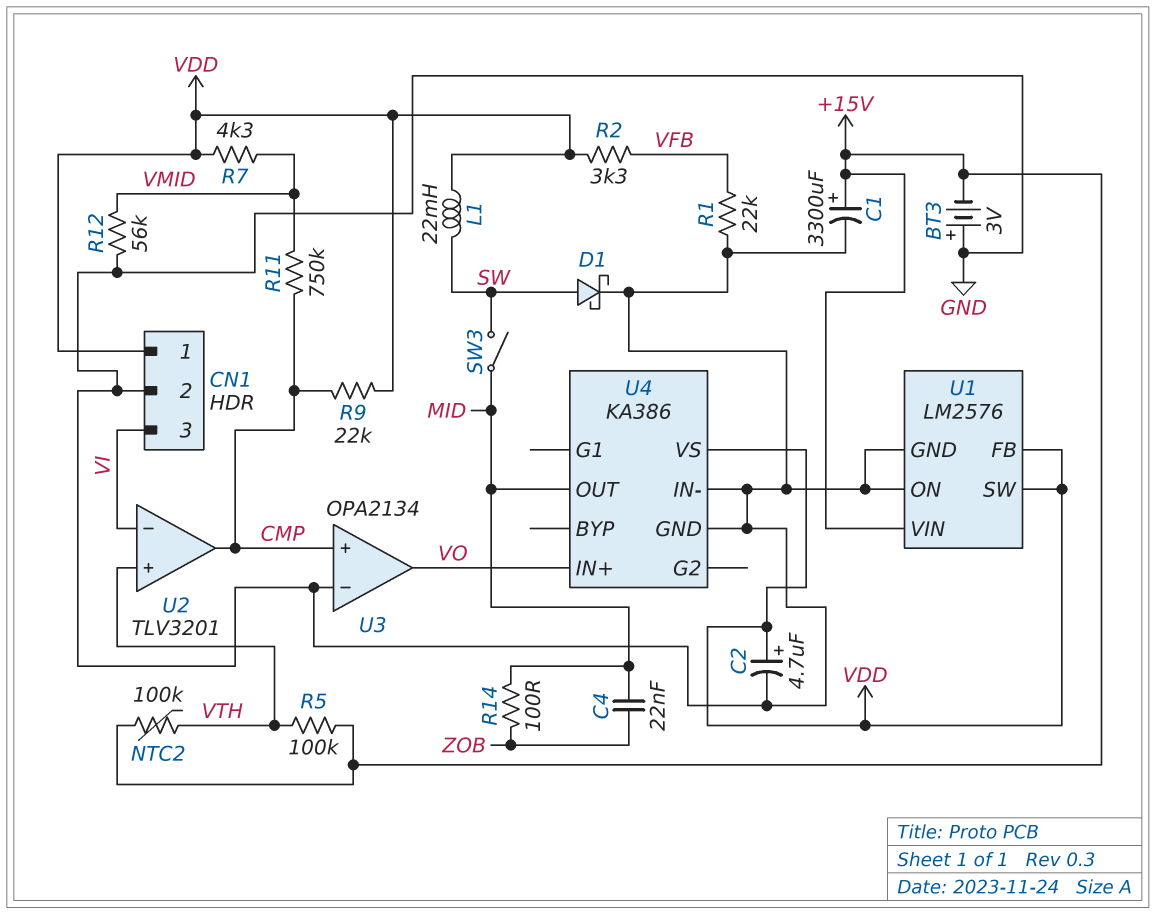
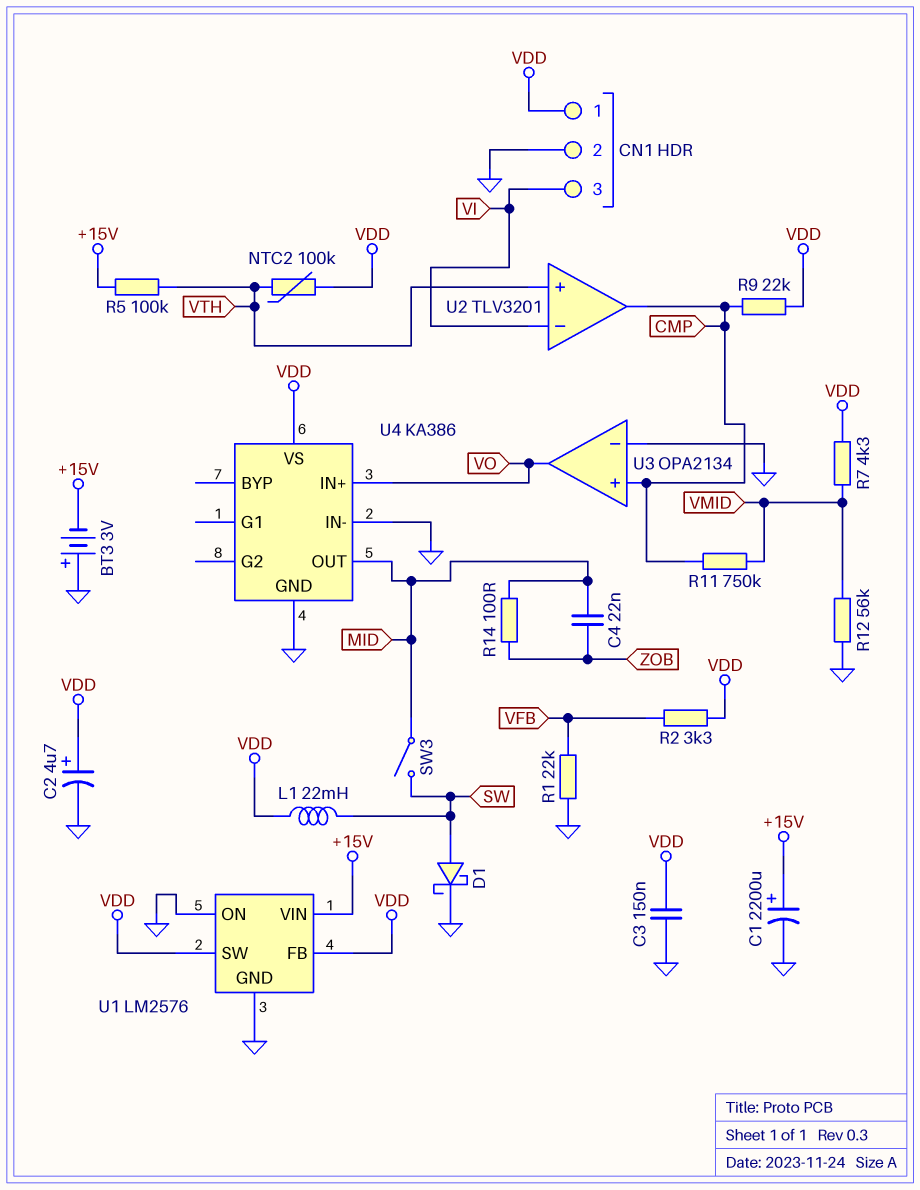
C1: 3300uF (plus +15V, minus GND) -> 2200uF (plus +15V, minus GND)
C3: none -> 150nF (GND, VDD)
NTC2: 100k (+15V, VTH) -> 100k (VDD, VTH)

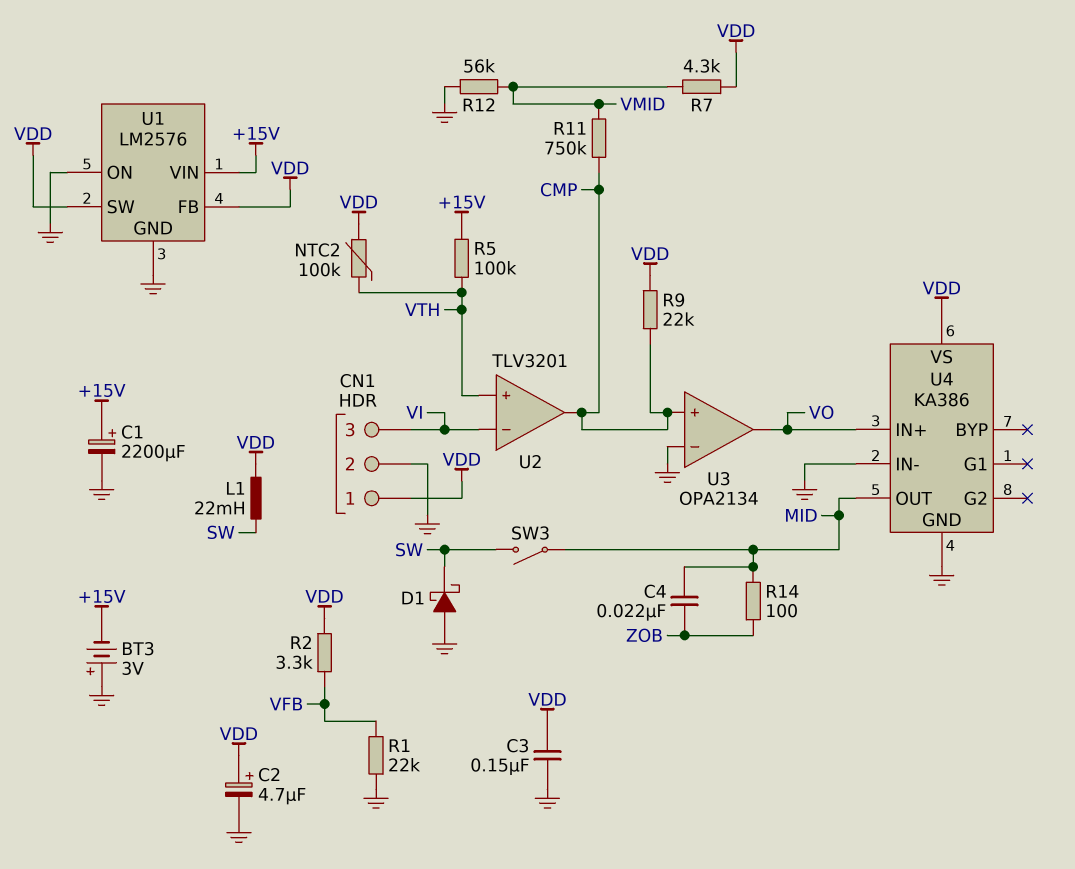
D1: schottky (A SW, K GND) -> schottky (A GND, K SW)

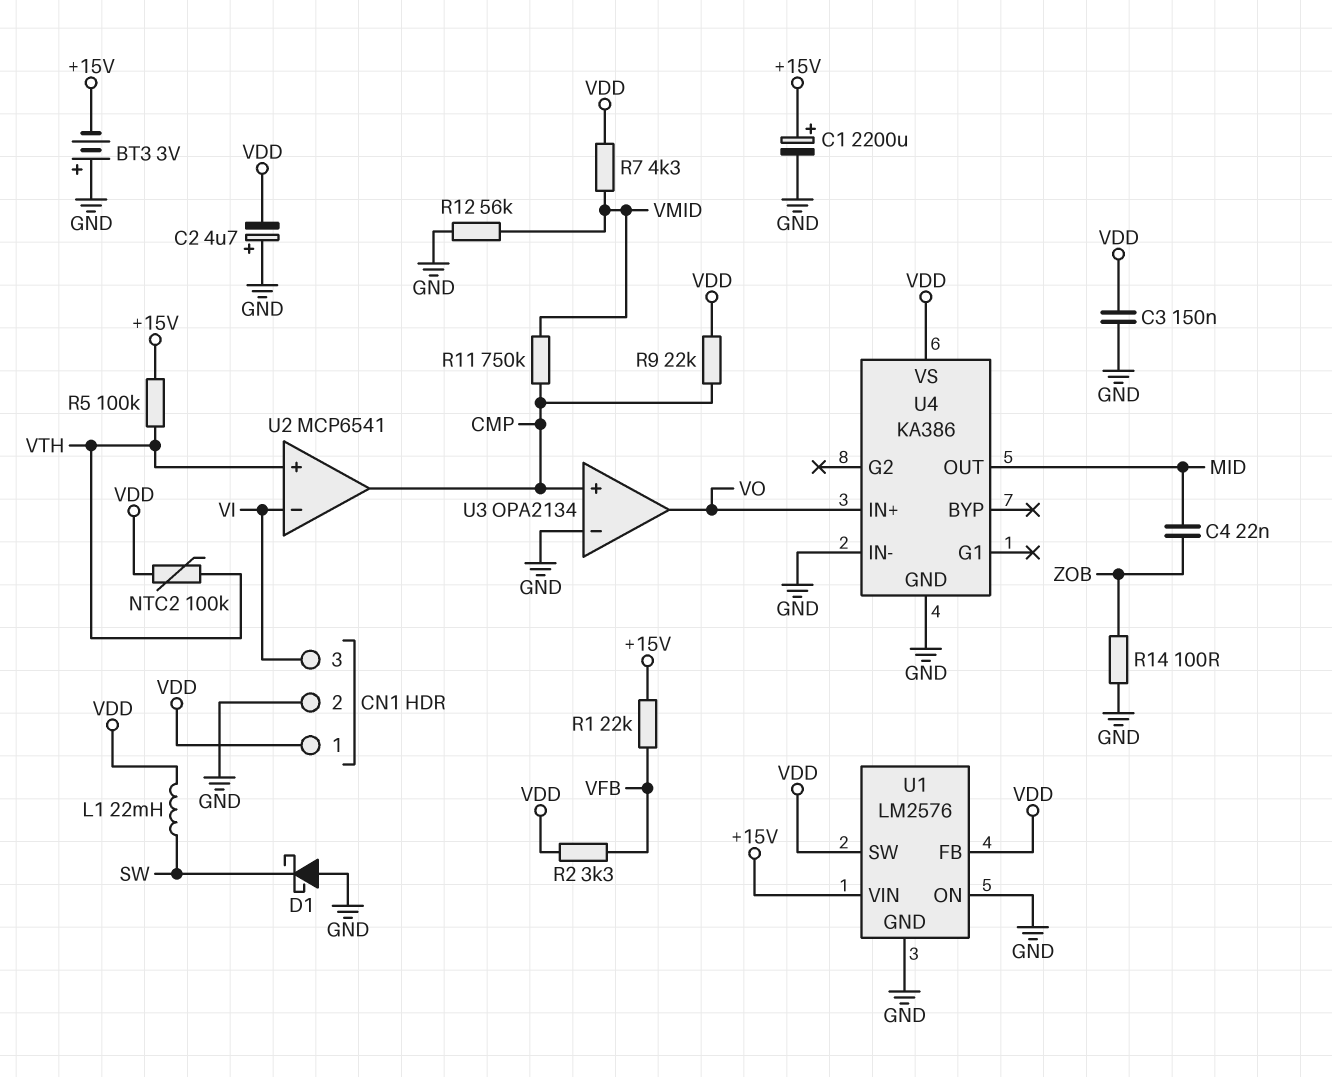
C2: 4.7uF (plus VDD, minus GND) -> 4.7uF (plus GND, minus VDD)
R1: 22k (GND, VFB) -> 22k (+15V, VFB)
R14: 100 (MID, ZOB) -> 100 (GND, ZOB)
SW3: switch (MID, SW) -> none
U2: TLV3201 -> MCP6541

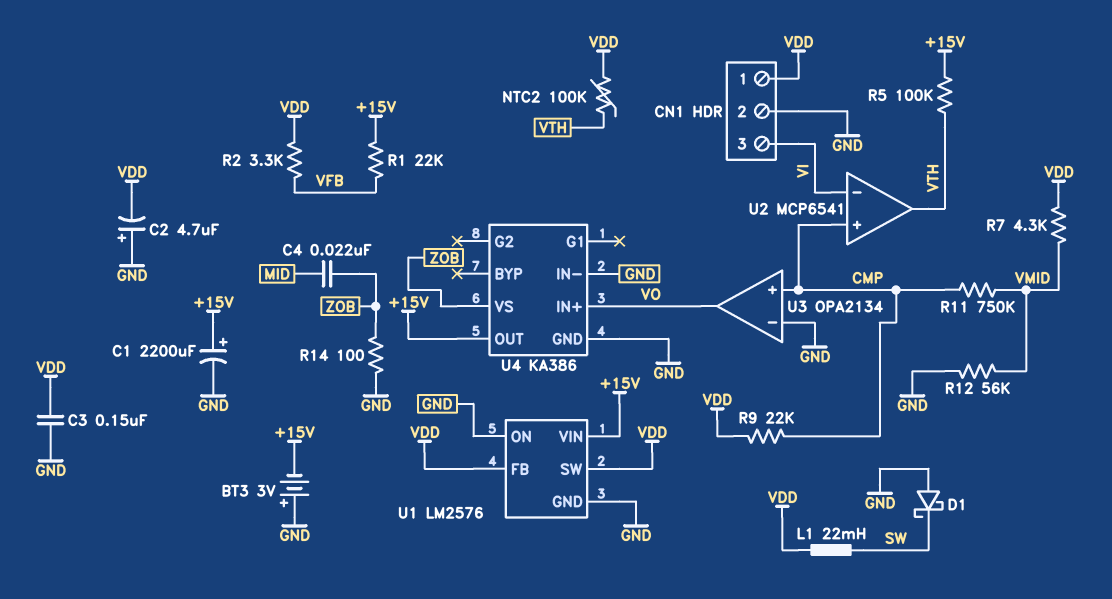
U2 pin in+: VTH -> CMP
U2 pin out: CMP -> VTH
U4 pin OUT: MID -> +15V
U4 pin VS: VDD -> ZOB

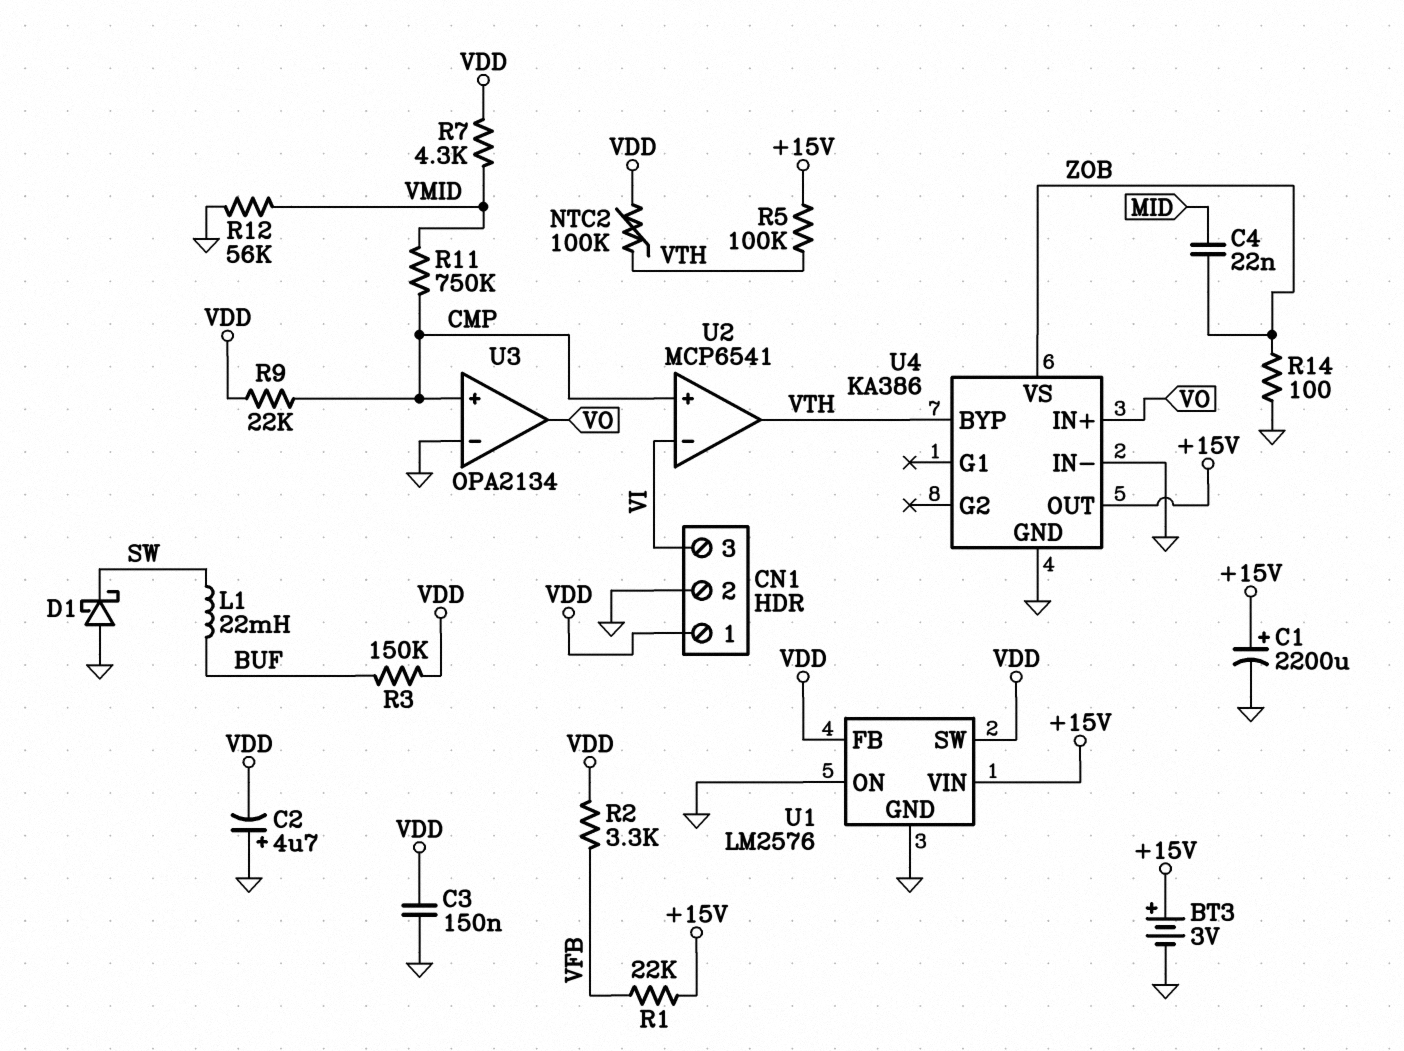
BT3: 3V (plus GND, minus +15V) -> 3V (plus +15V, minus GND)
L1: 22mH (SW, VDD) -> 22mH (BUF, SW)
R3: none -> 150k (BUF, VDD)
U4 pin BYP: none -> VTH

